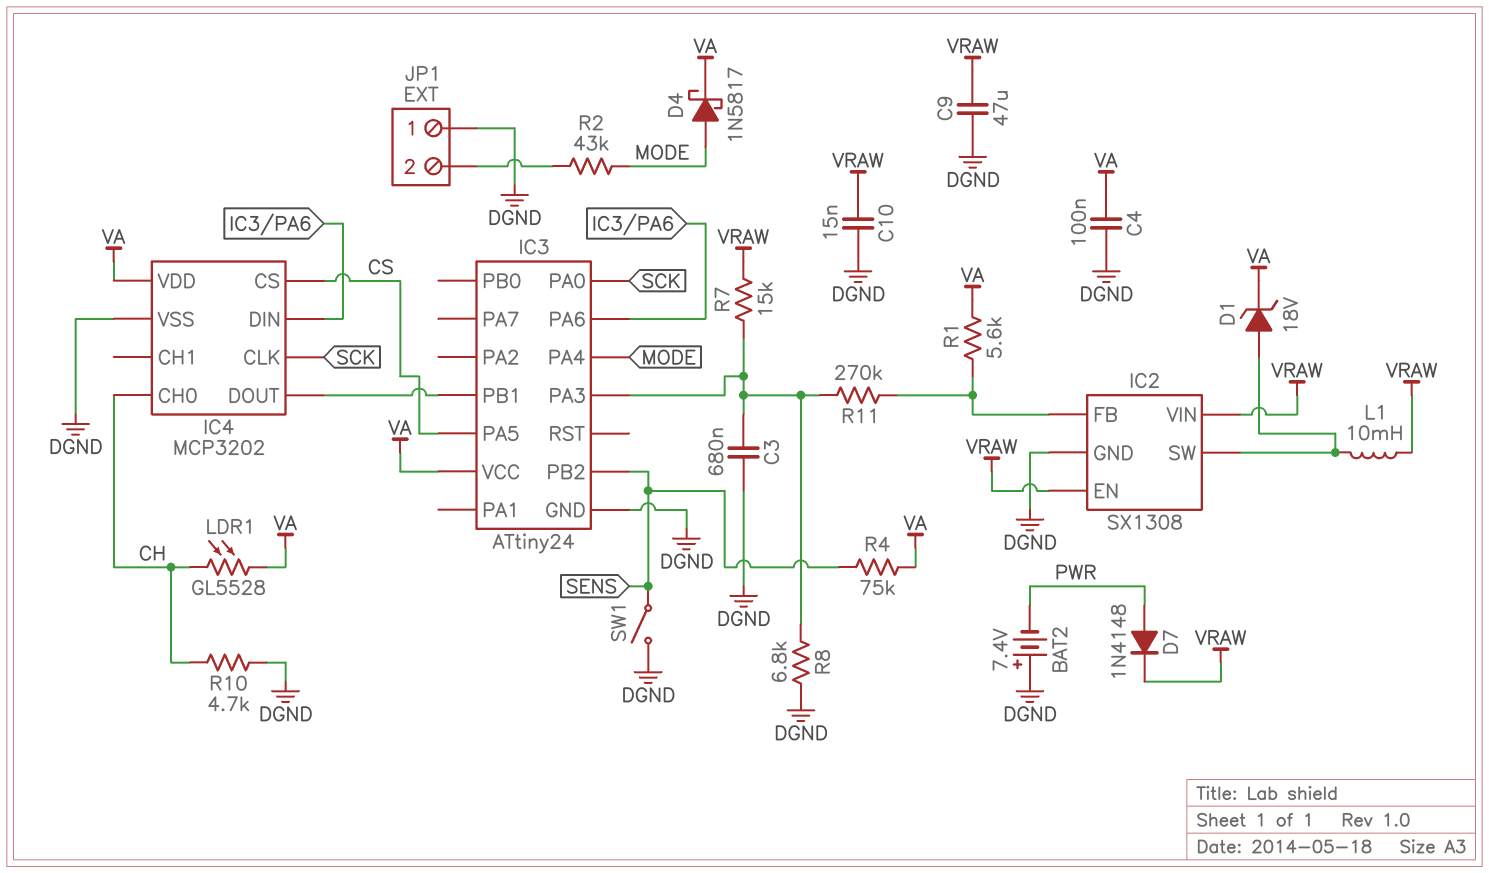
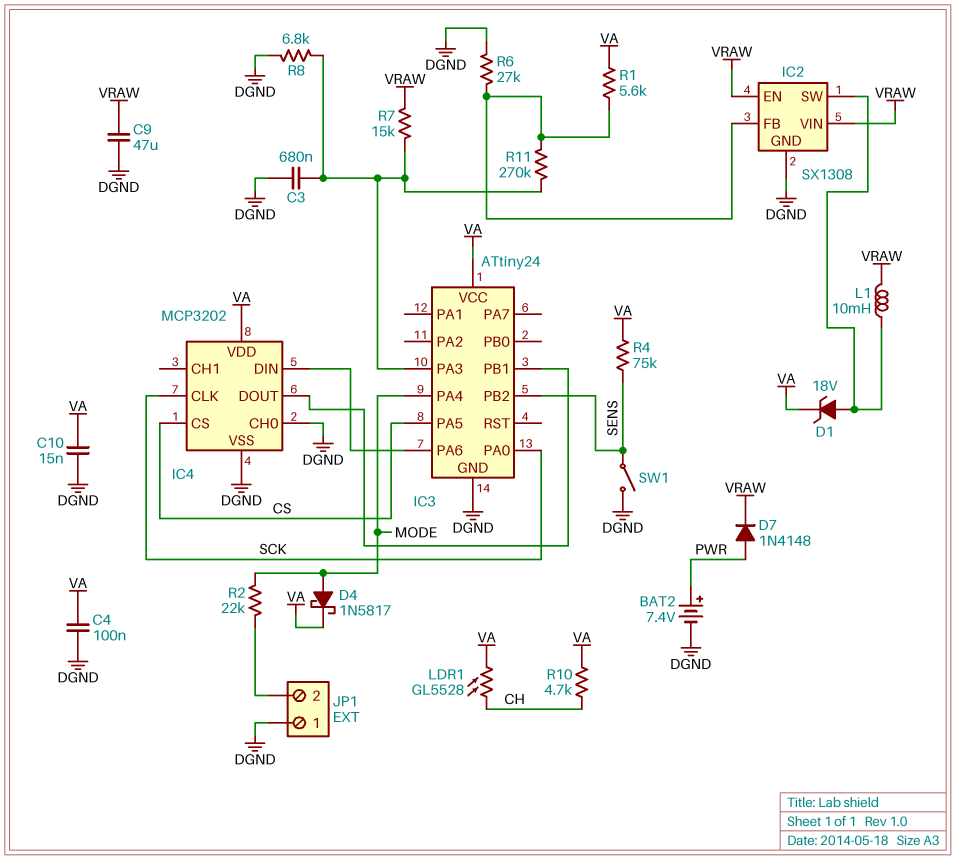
BAT2: 7.4V (plus DGND, minus PWR) -> 7.4V (plus PWR, minus DGND)
C10: 15nF (DGND, VRAW) -> 15nF (DGND, VA)
IC4 pin CH0: CH -> DGND
R2: 43k (JP1/2, MODE) -> 22k (JP1/2, MODE)
R6: none -> 27k (DGND, IC2/FB)
R10: 4.7k (CH, DGND) -> 4.7k (CH, VA)

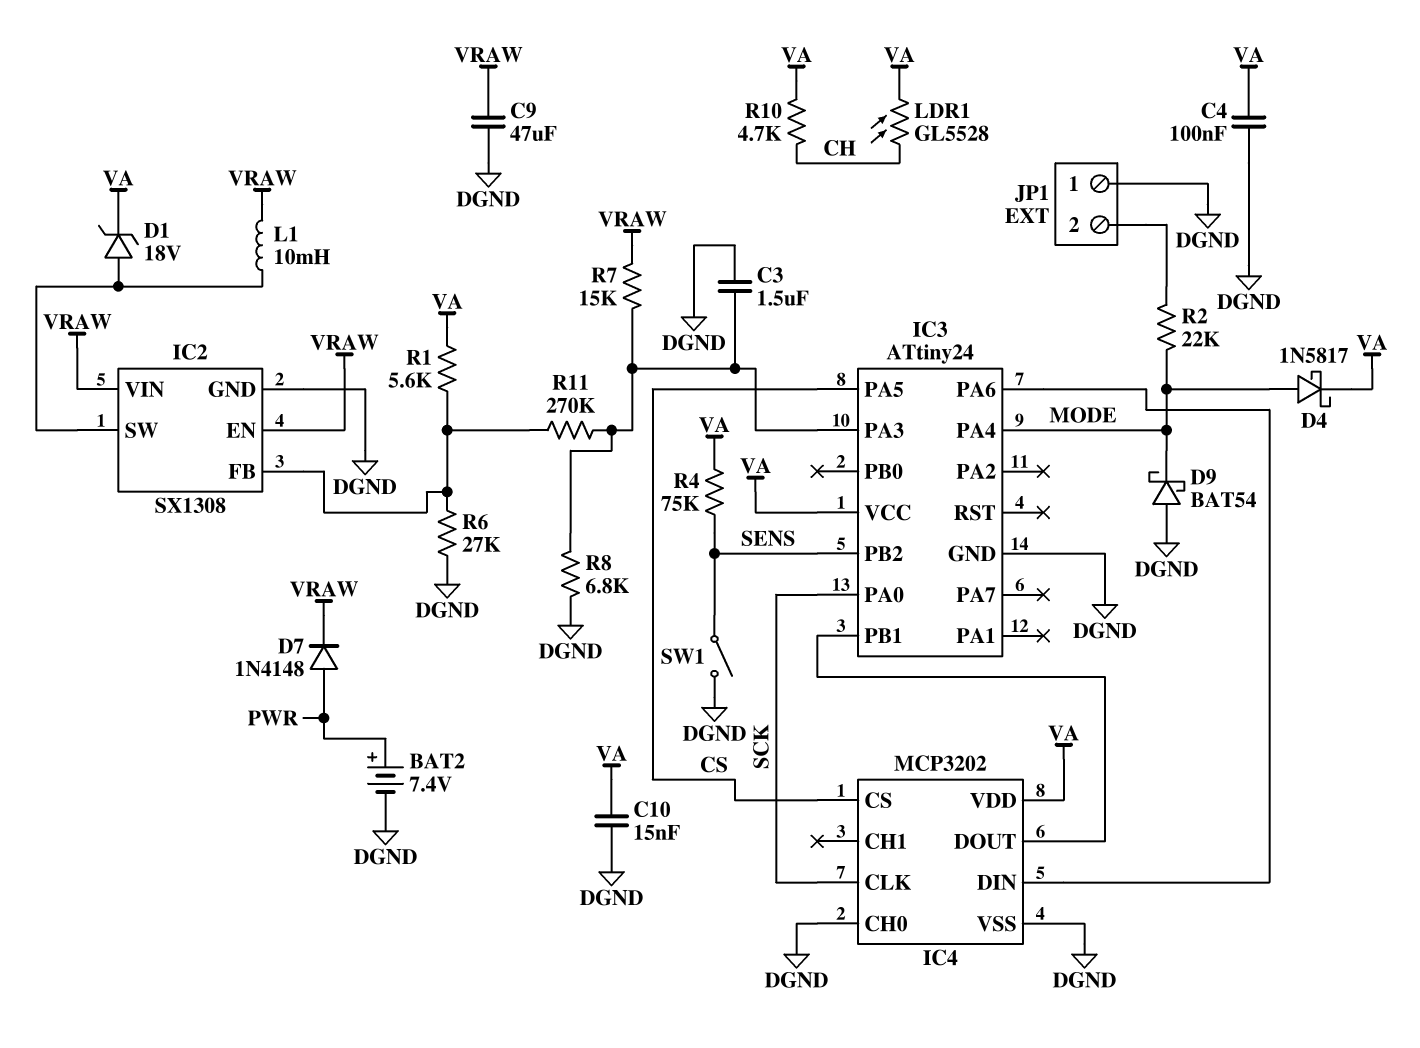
C3: 680nF (DGND, IC3/PA3) -> 1.5uF (DGND, IC3/PA3)
D9: none -> schottky BAT54 (A DGND, K MODE)

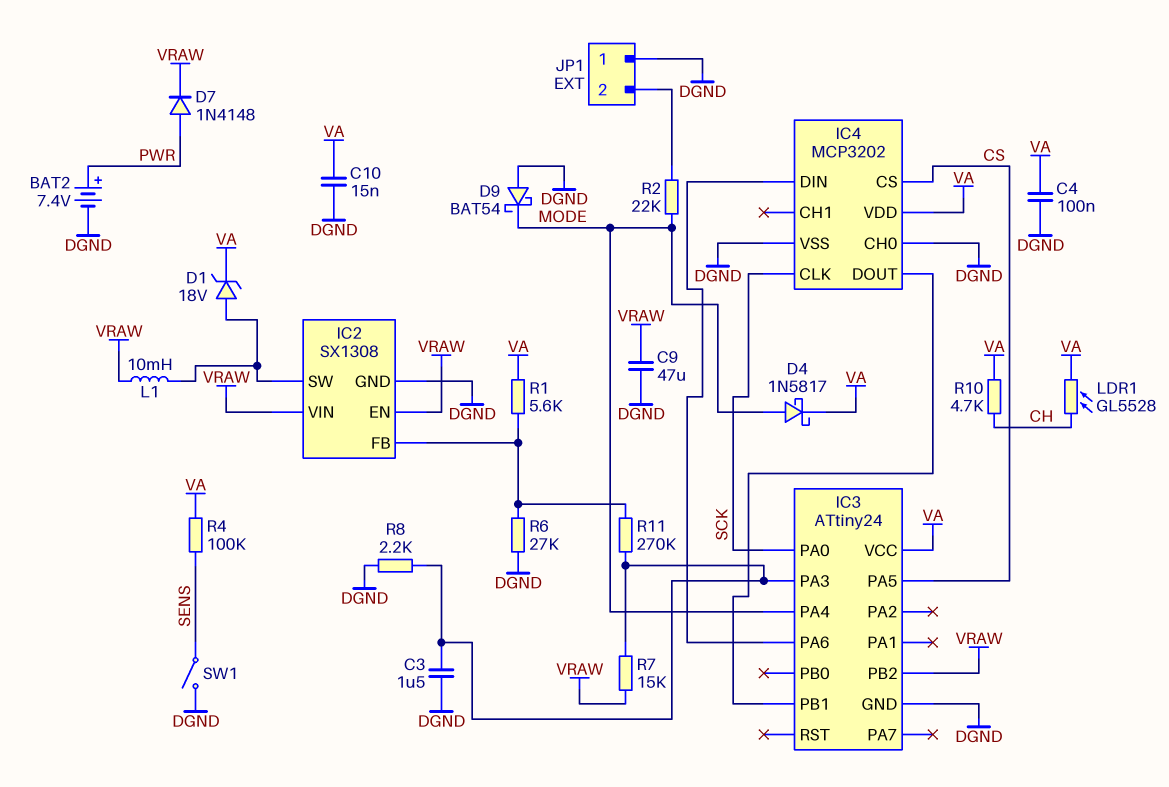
IC3 pin PB2: SENS -> VRAW
R4: 75k (SENS, VA) -> 100k (SENS, VA)
R8: 6.8k (DGND, IC3/PA3) -> 2.2k (DGND, IC3/PA3)

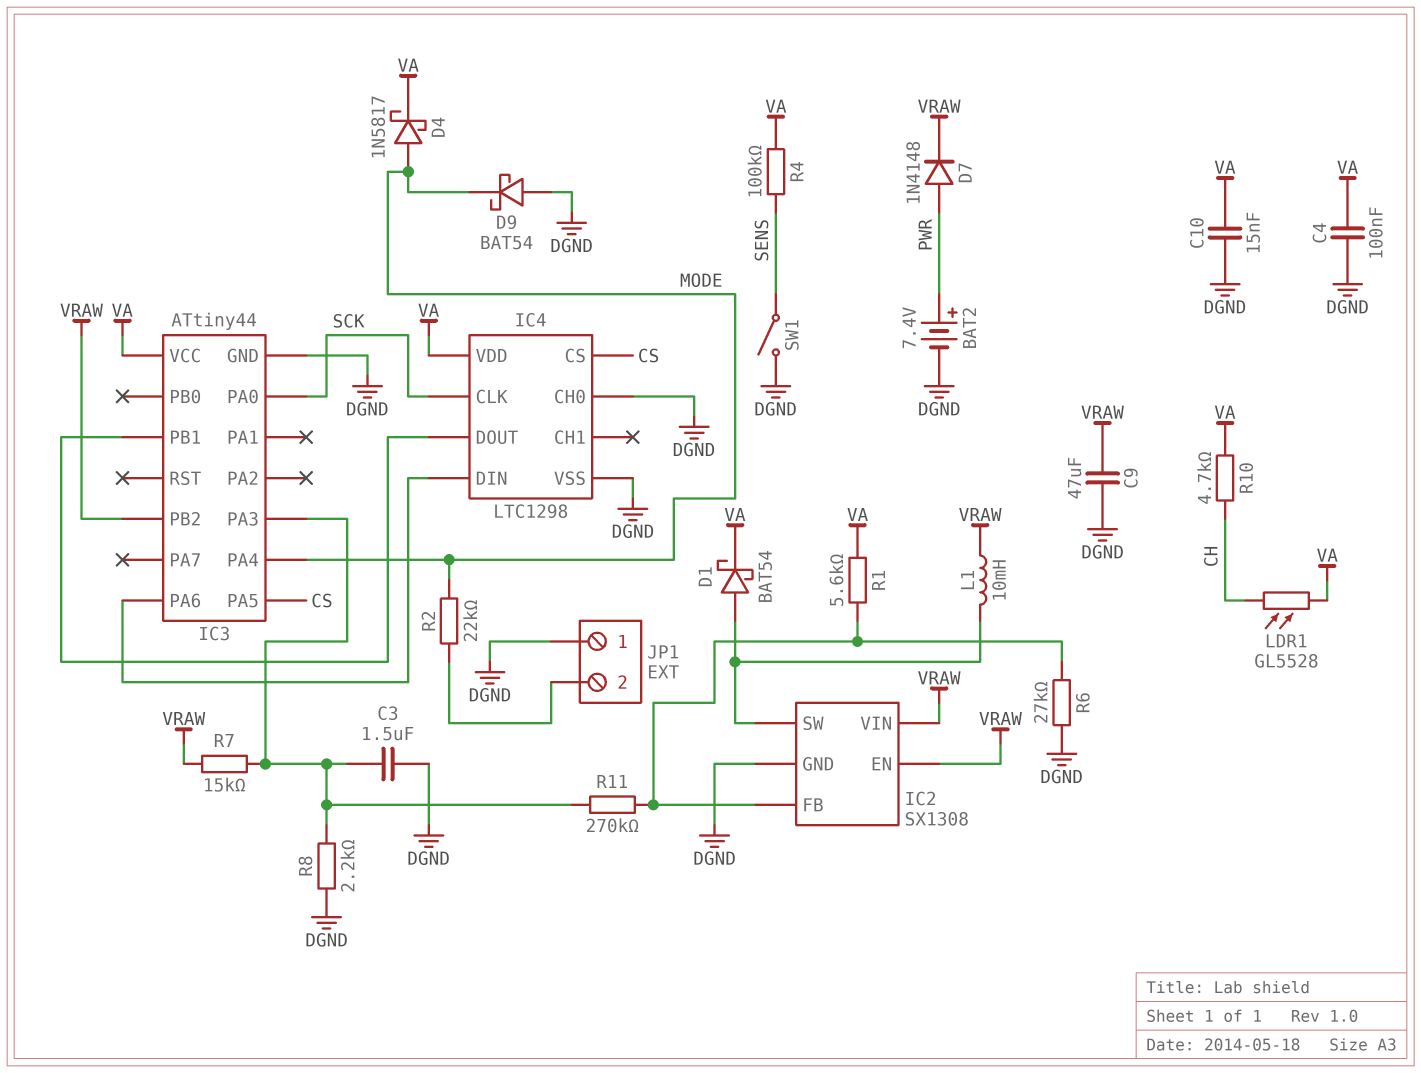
D1: zener 18V (A IC2/SW, K VA) -> schottky BAT54 (A IC2/SW, K VA)
IC3: ATtiny24 -> ATtiny44
IC4: MCP3202 -> LTC1298

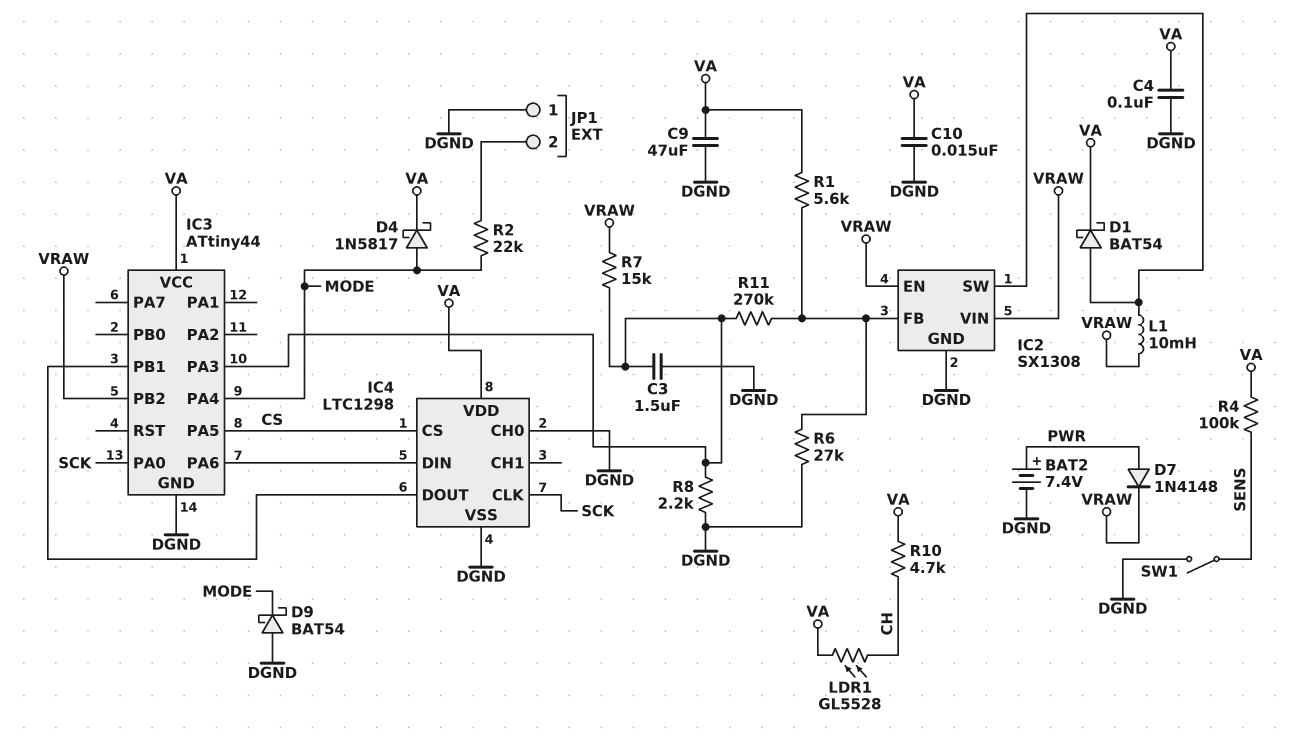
C9: 47uF (DGND, VRAW) -> 47uF (DGND, VA)

